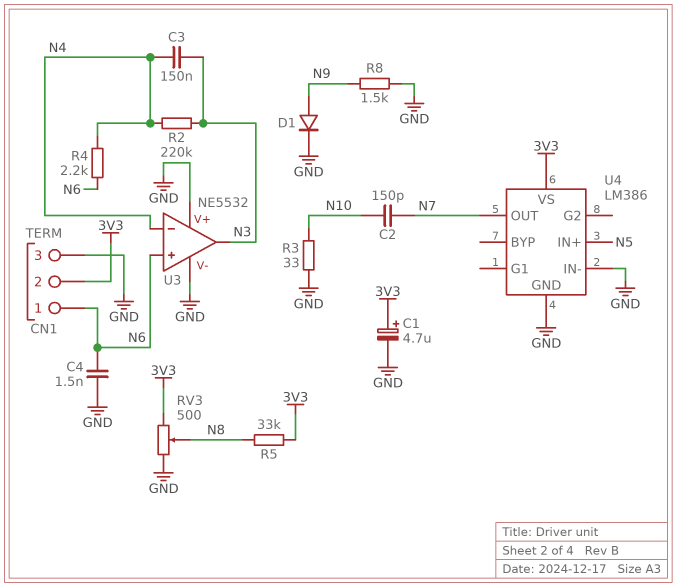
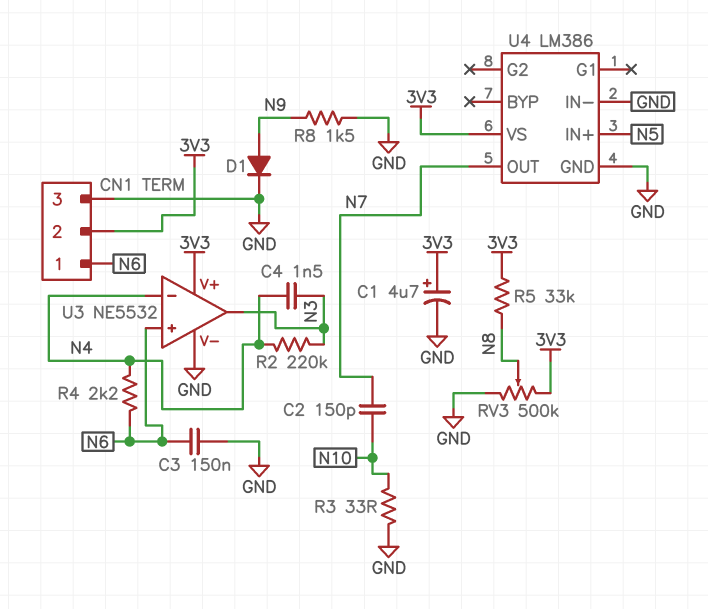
C3: 150nF (N3, N4) -> 150nF (GND, N6)
C4: 1.5nF (GND, N6) -> 1.5nF (N3, N4)
RV3: 500 (3V3, GND, wiper N8) -> 500k (3V3, GND, wiper N8)
U3 pin V+: GND -> 3V3

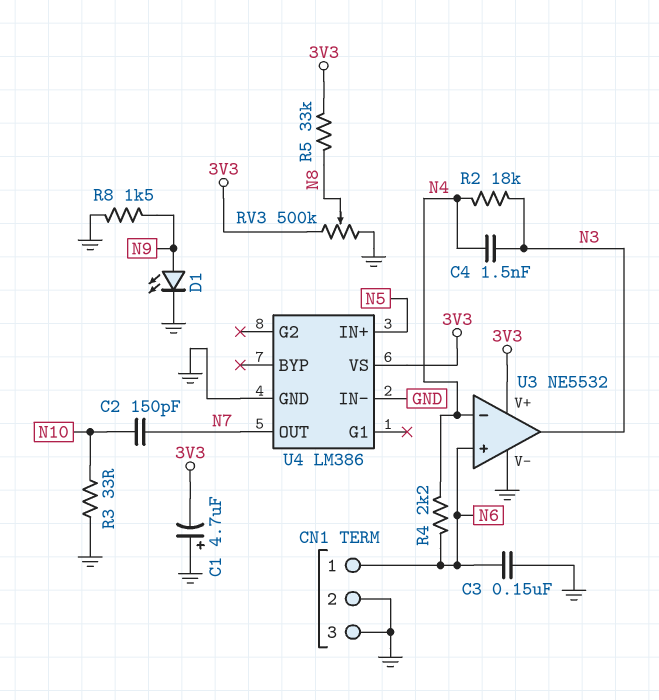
C1: 4.7uF (plus 3V3, minus GND) -> 4.7uF (plus GND, minus 3V3)
CN1 pin 2: 3V3 -> GND
D1: diode (A N9, K GND) -> LED (A N9, K GND)
R2: 220k (N3, N4) -> 18k (N3, N4)

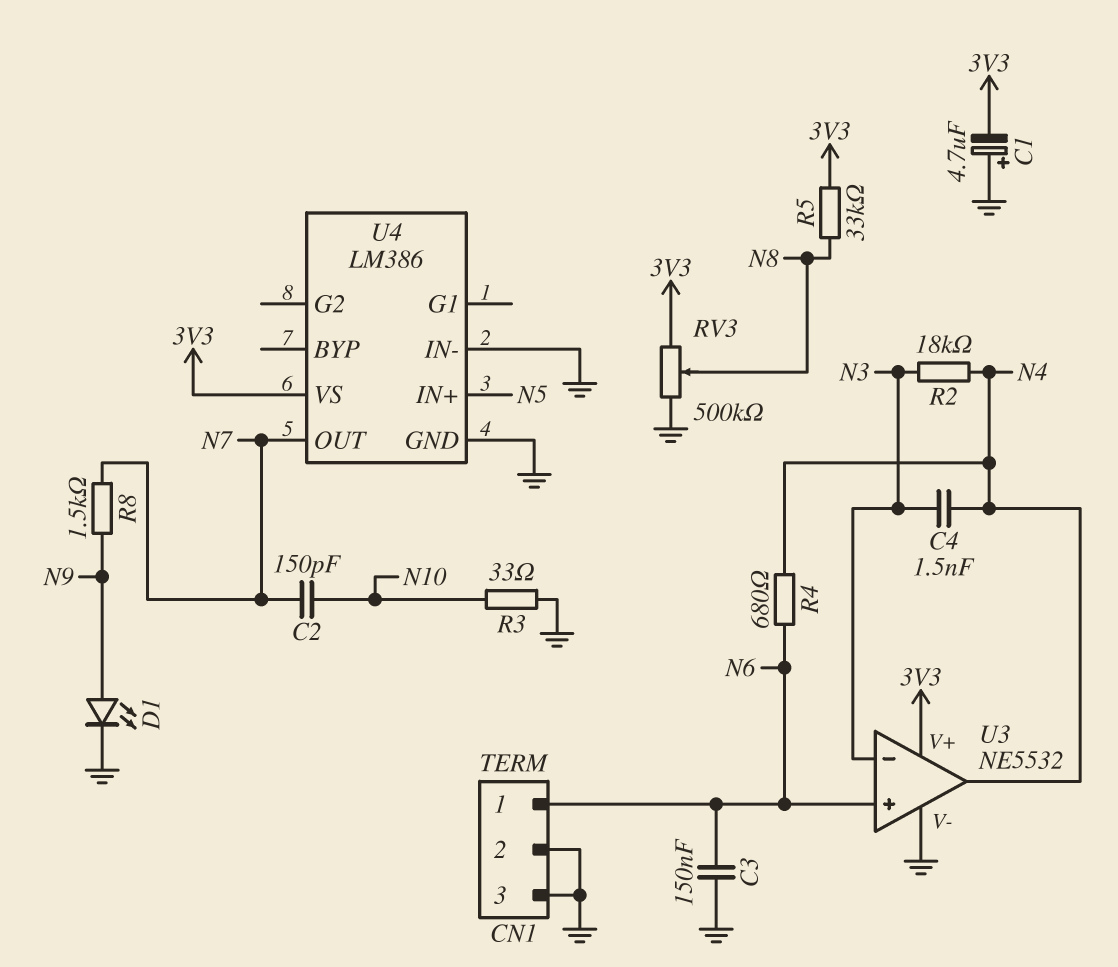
R4: 2.2k (N4, N6) -> 680 (N4, N6)
R8: 1.5k (GND, N9) -> 1.5k (N7, N9)
U3 pin in-: N4 -> N3
U3 pin out: N3 -> N4

